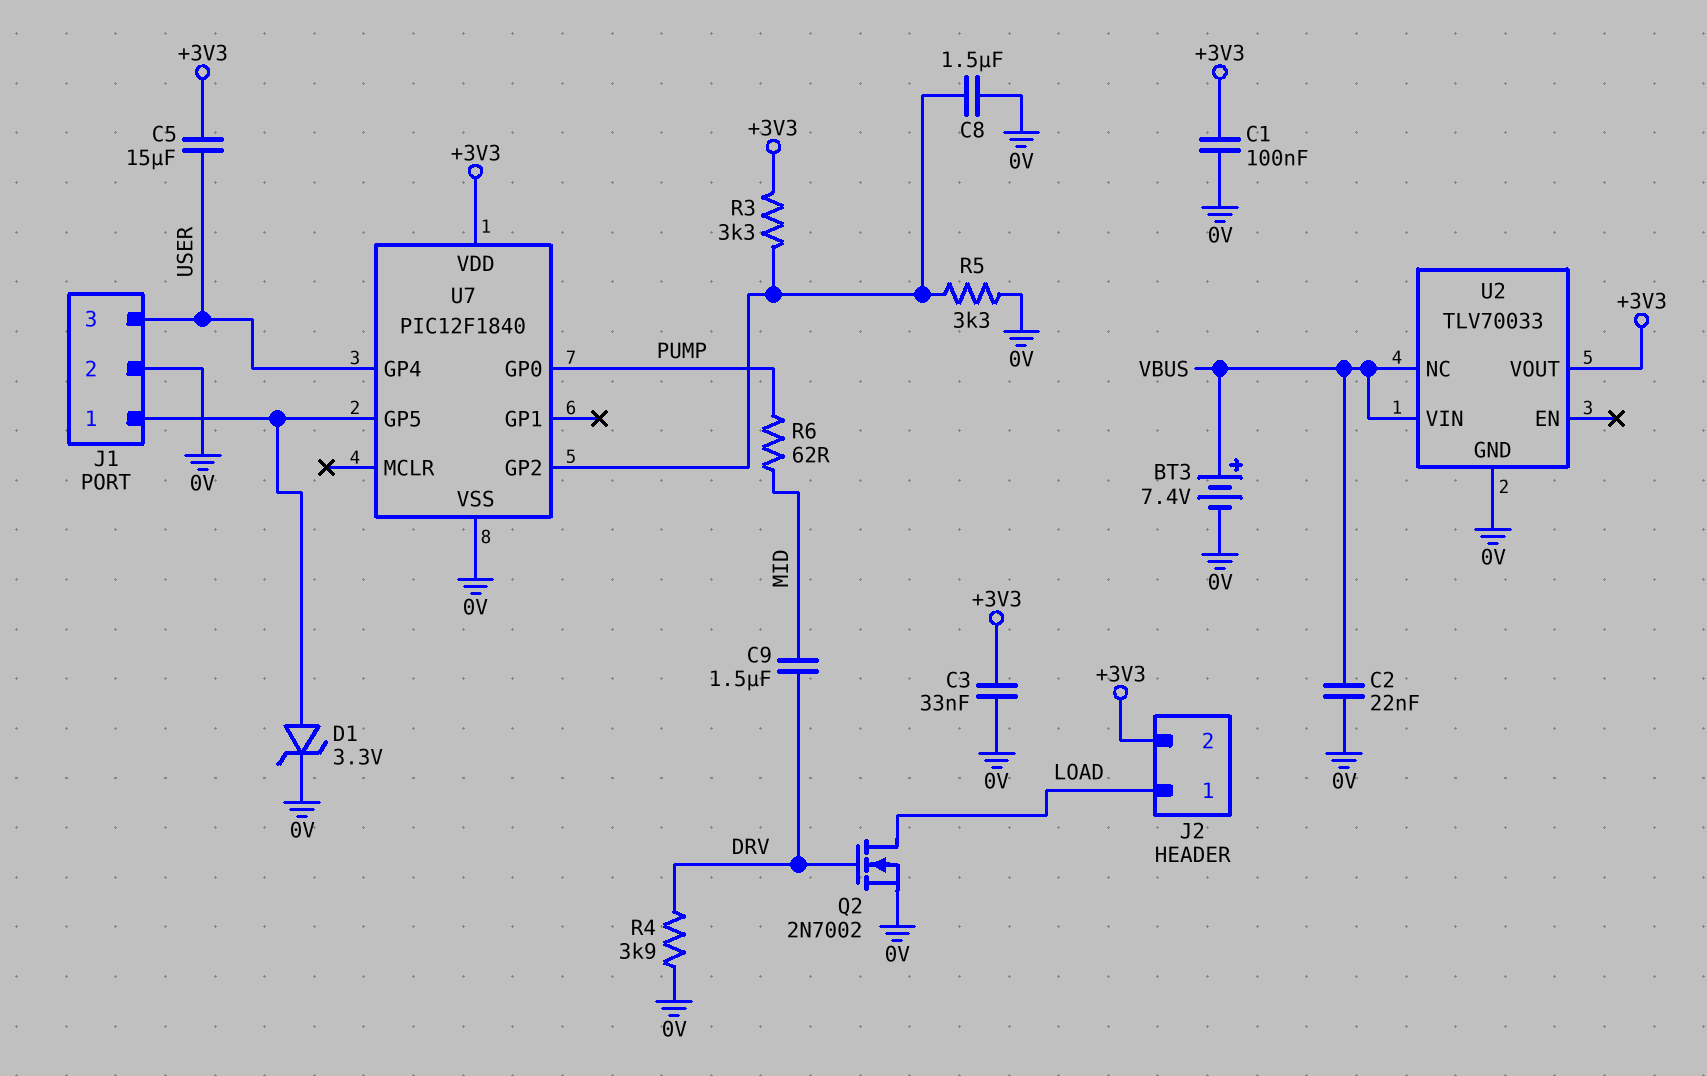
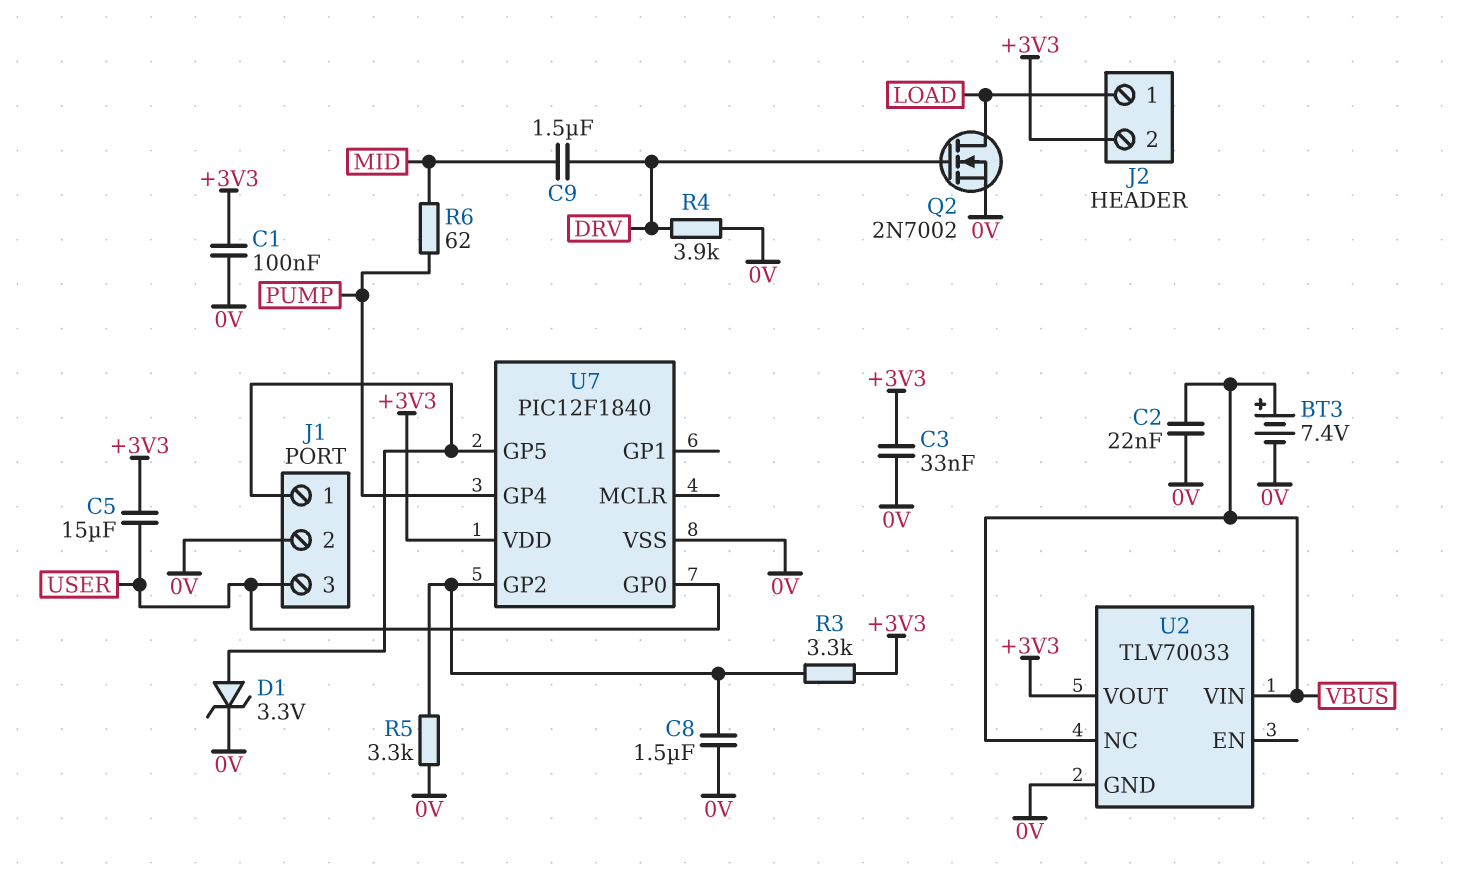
U7 pin GP0: PUMP -> USER
U7 pin GP4: USER -> PUMP

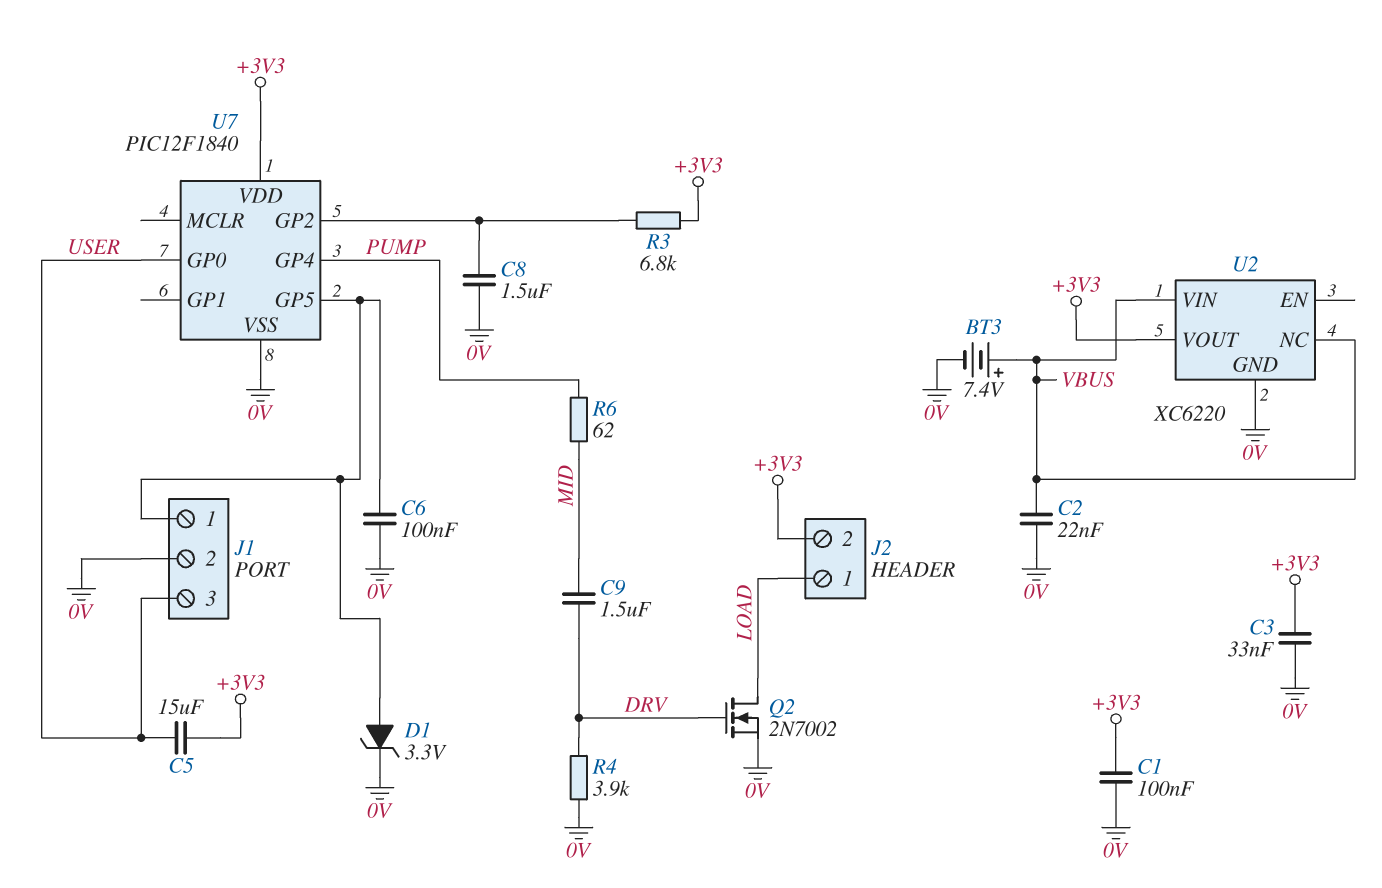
C6: none -> 100nF (0V, J1/1)
R3: 3.3k (+3V3, U7/GP2) -> 6.8k (+3V3, U7/GP2)
R5: 3.3k (0V, U7/GP2) -> none
U2: TLV70033 -> XC6220

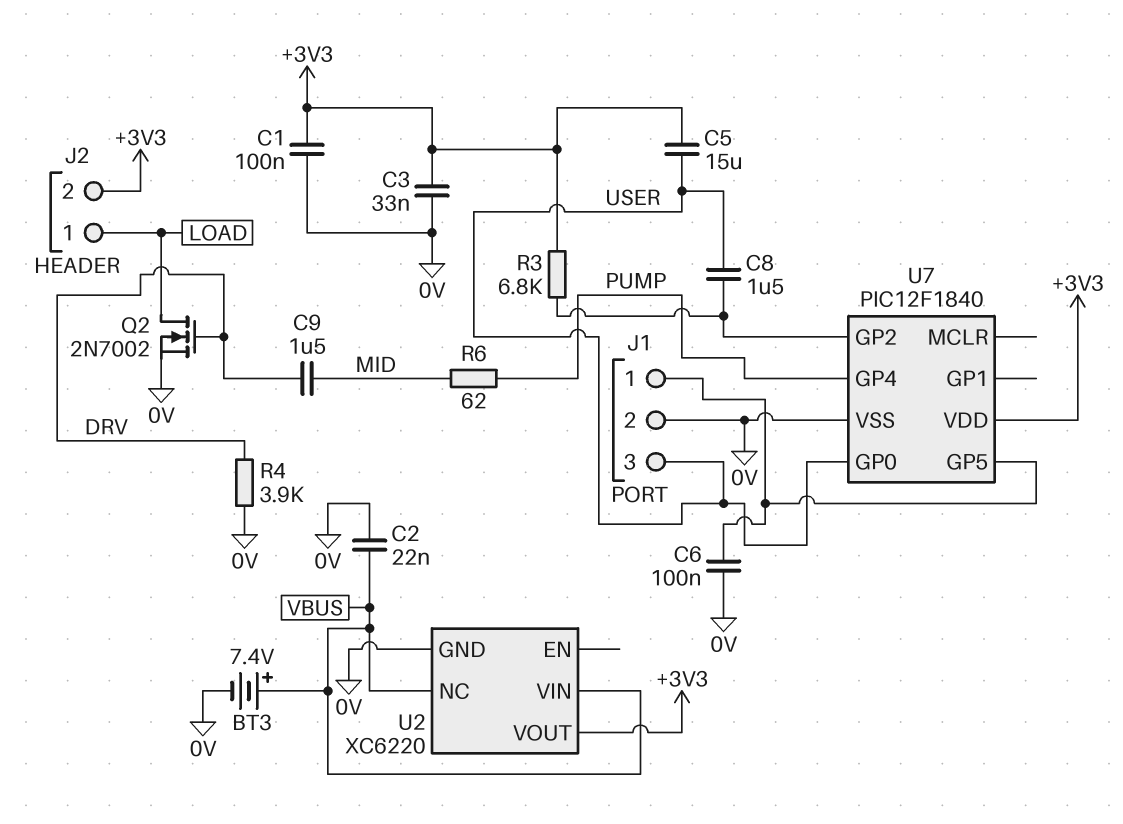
C8: 1.5uF (0V, U7/GP2) -> 1.5uF (U7/GP2, USER)
D1: zener 3.3V (A J1/1, K 0V) -> none

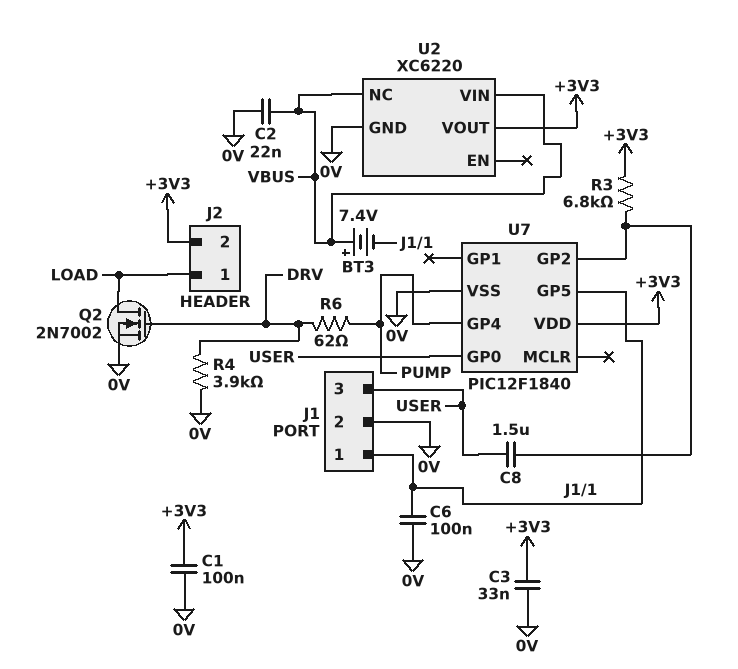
BT3: 7.4V (plus VBUS, minus 0V) -> 7.4V (plus VBUS, minus J1/1)
C5: 15uF (+3V3, USER) -> none
C9: 1.5uF (DRV, MID) -> none
R6: 62 (MID, PUMP) -> 62 (DRV, PUMP)

